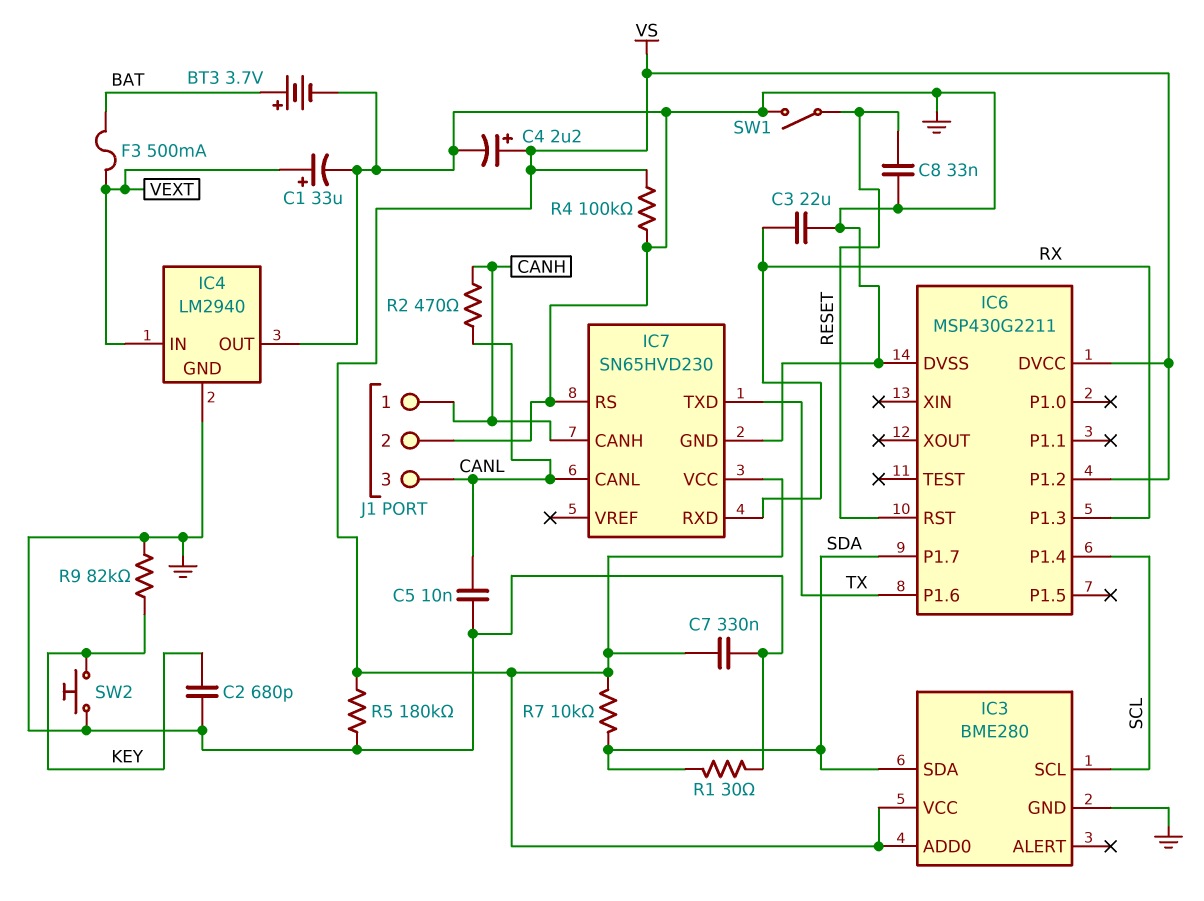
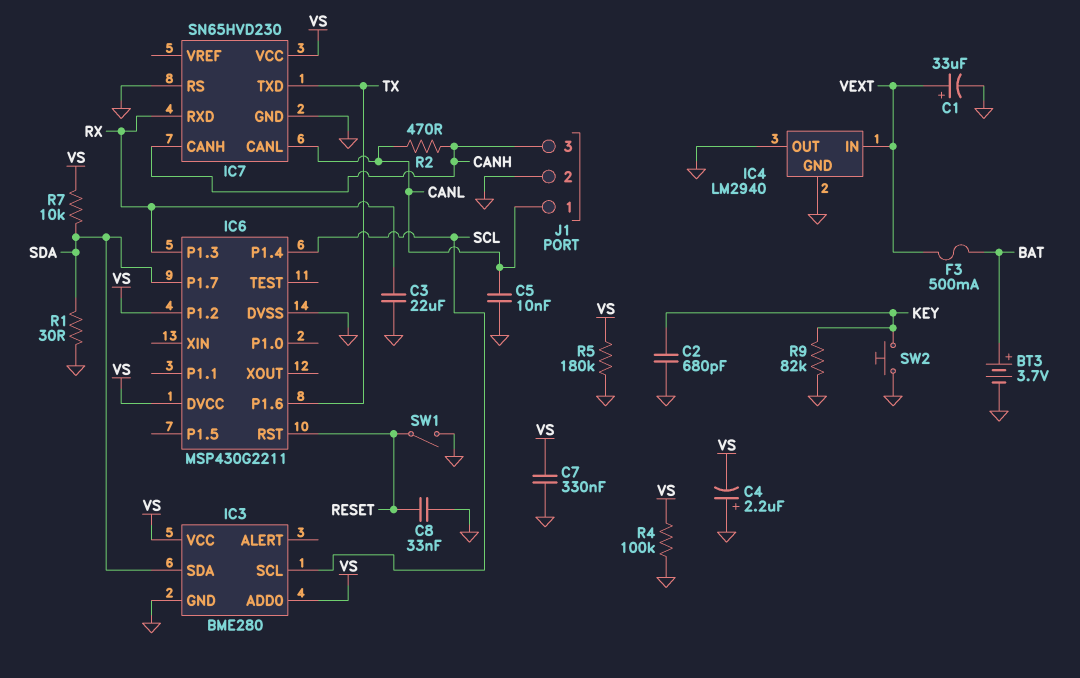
C4: 2.2uF (plus VS, minus GND) -> 2.2uF (plus GND, minus VS)
J1 pin 1: CANH -> CANL
J1 pin 3: CANL -> CANH

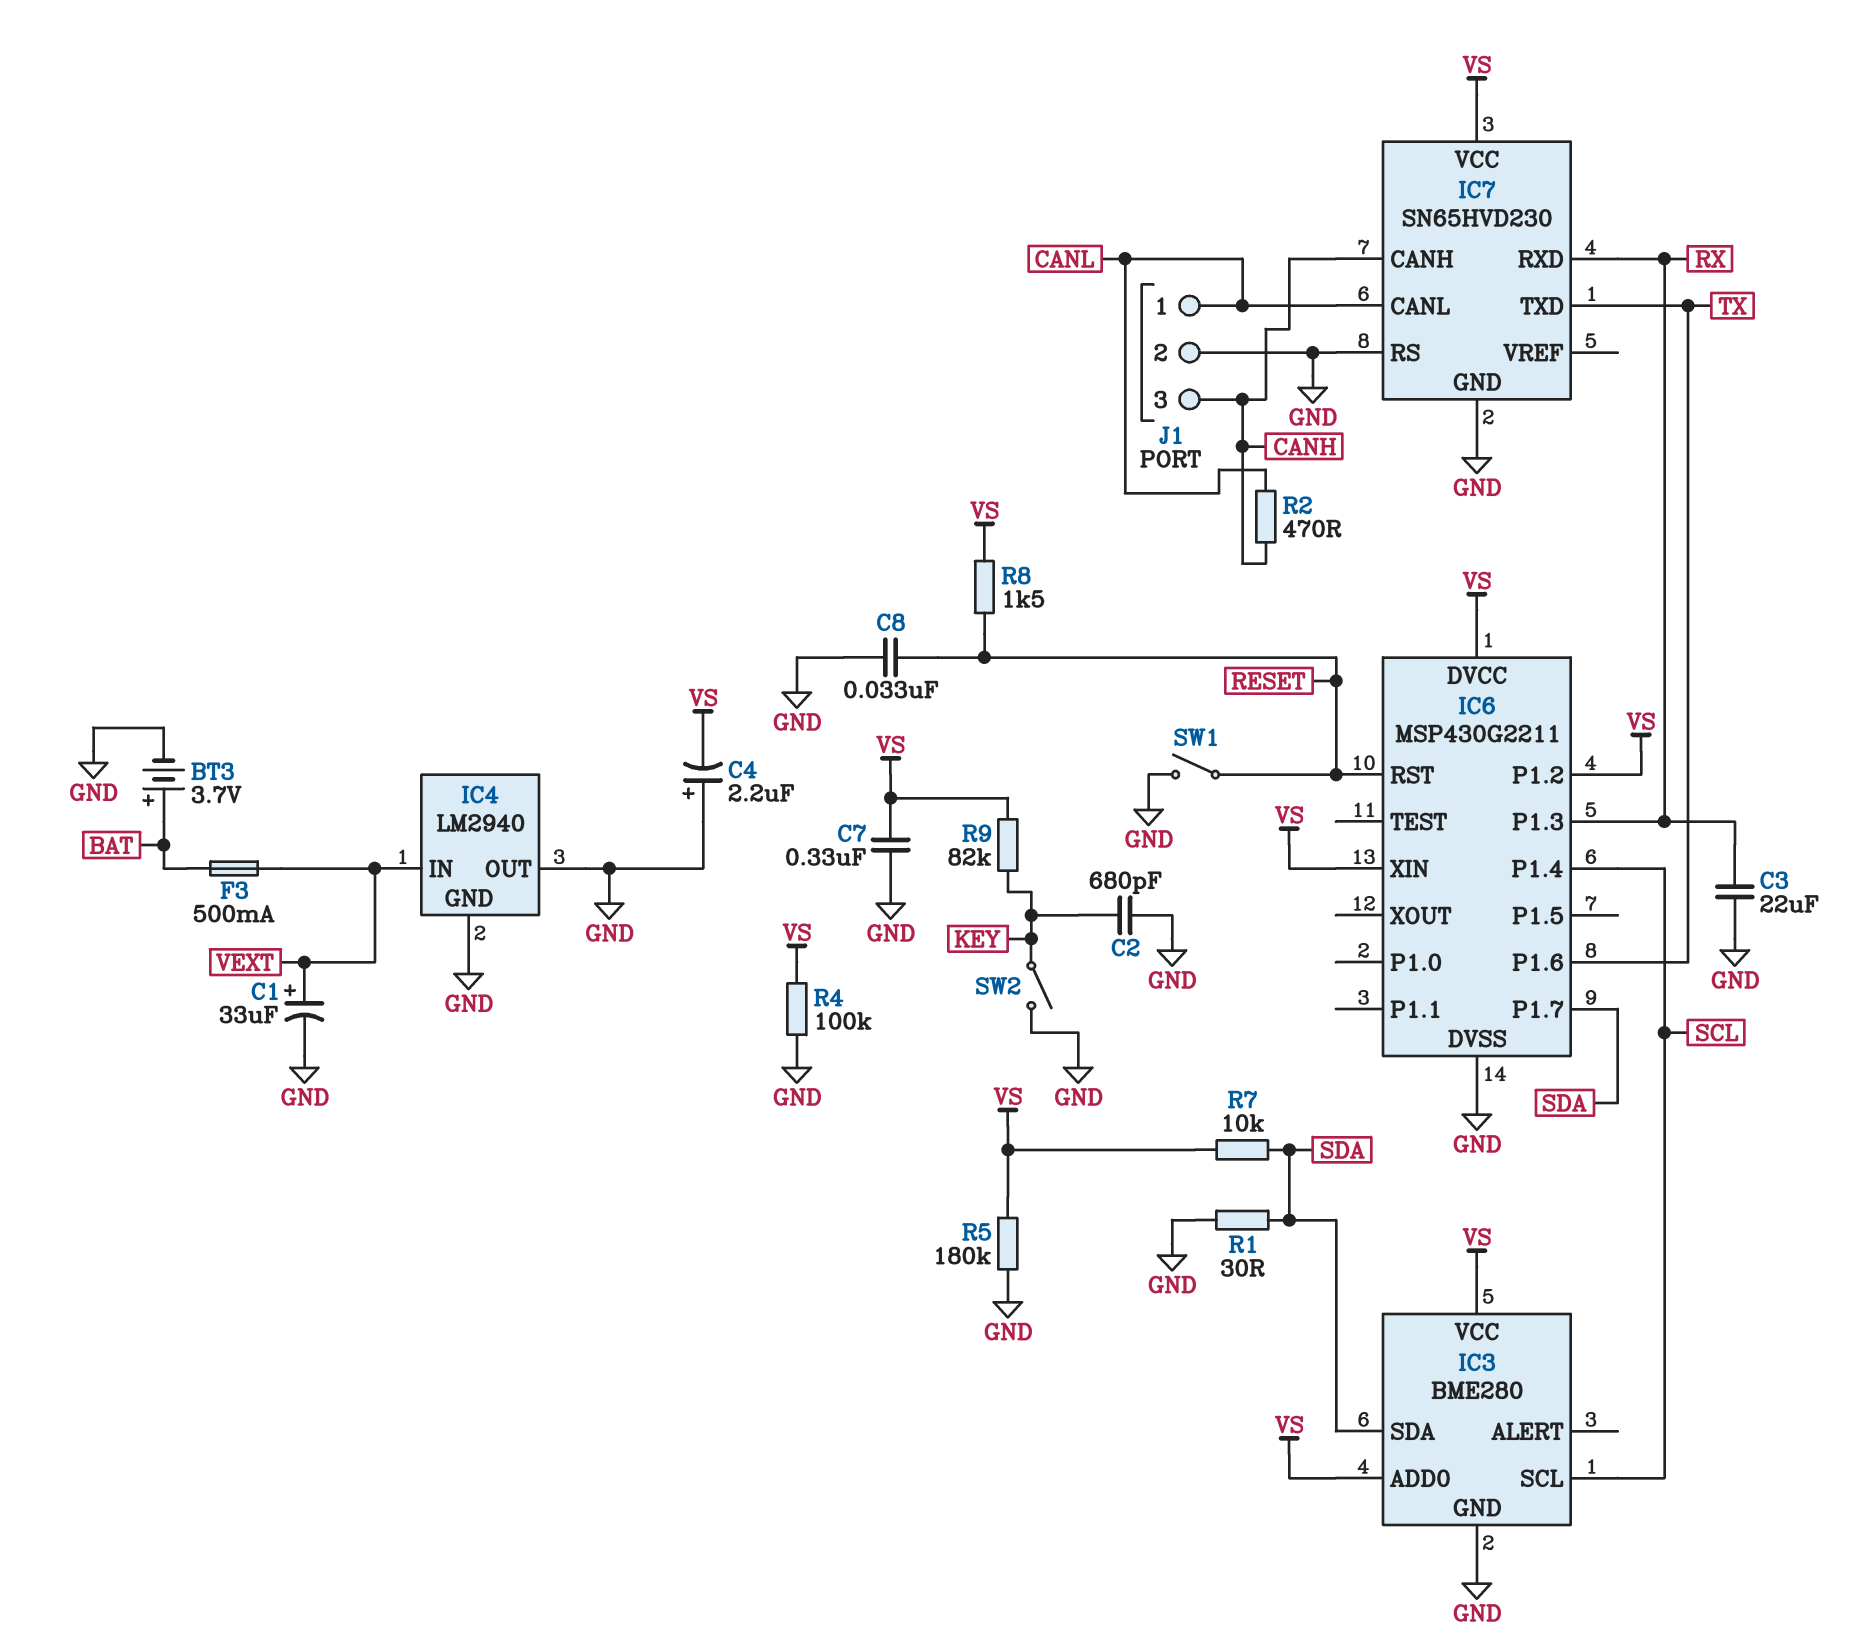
C5: 10nF (CANL, GND) -> none
IC6 pin XIN: none -> VS
R8: none -> 1.5k (RESET, VS)
R9: 82k (GND, KEY) -> 82k (KEY, VS)
SW2: button (GND, KEY) -> switch (GND, KEY)

